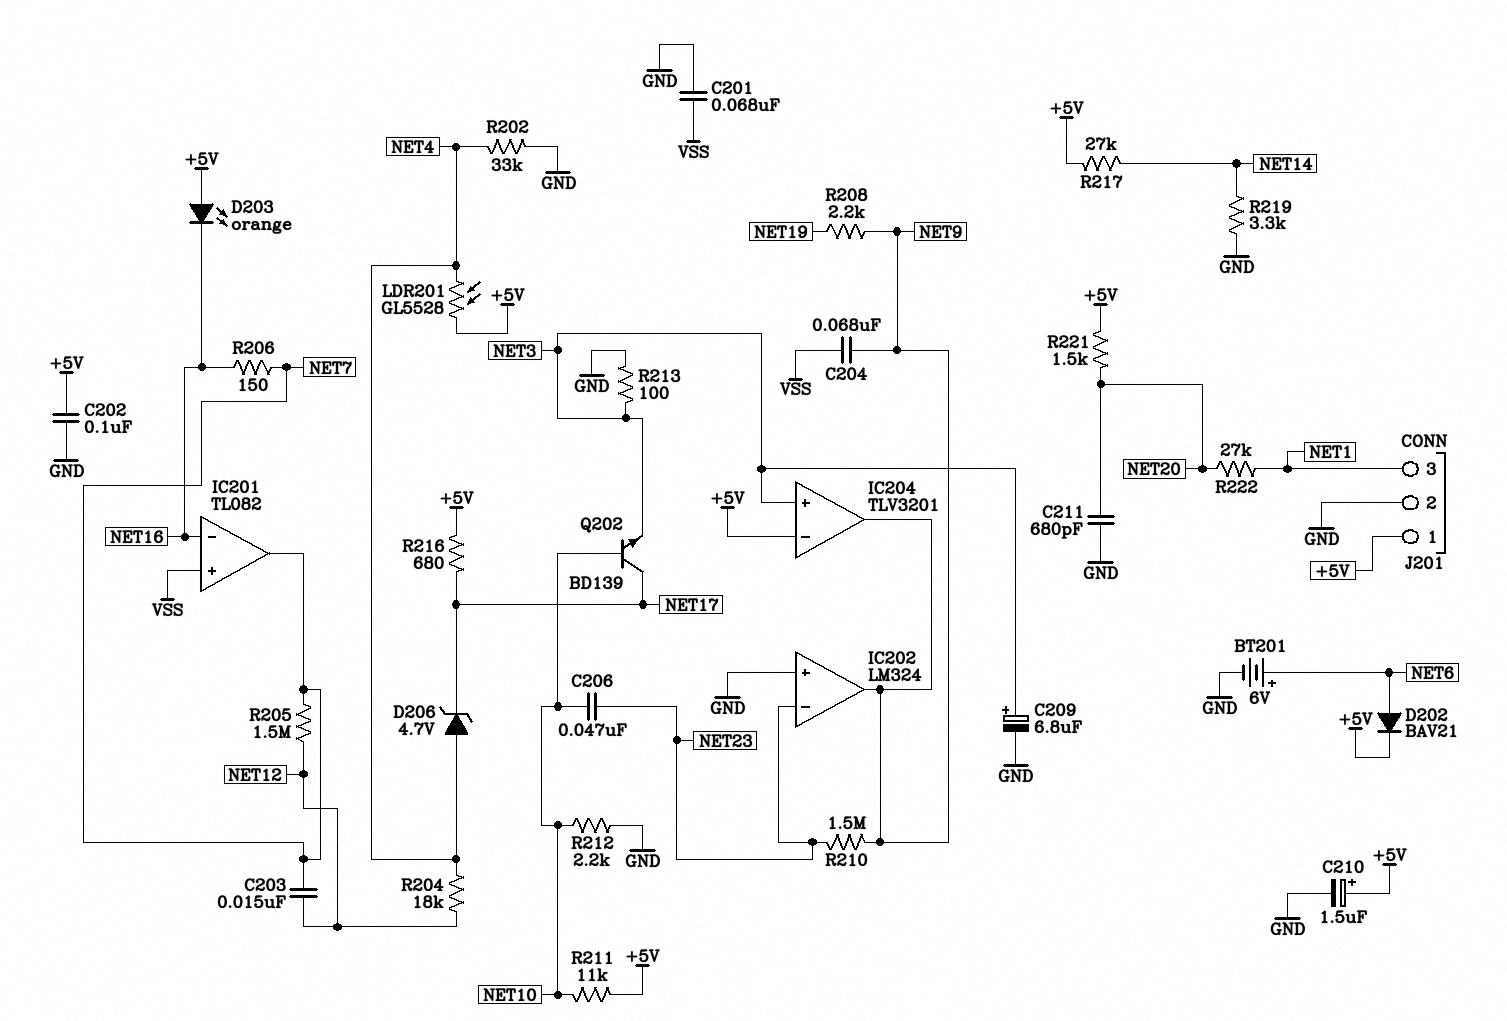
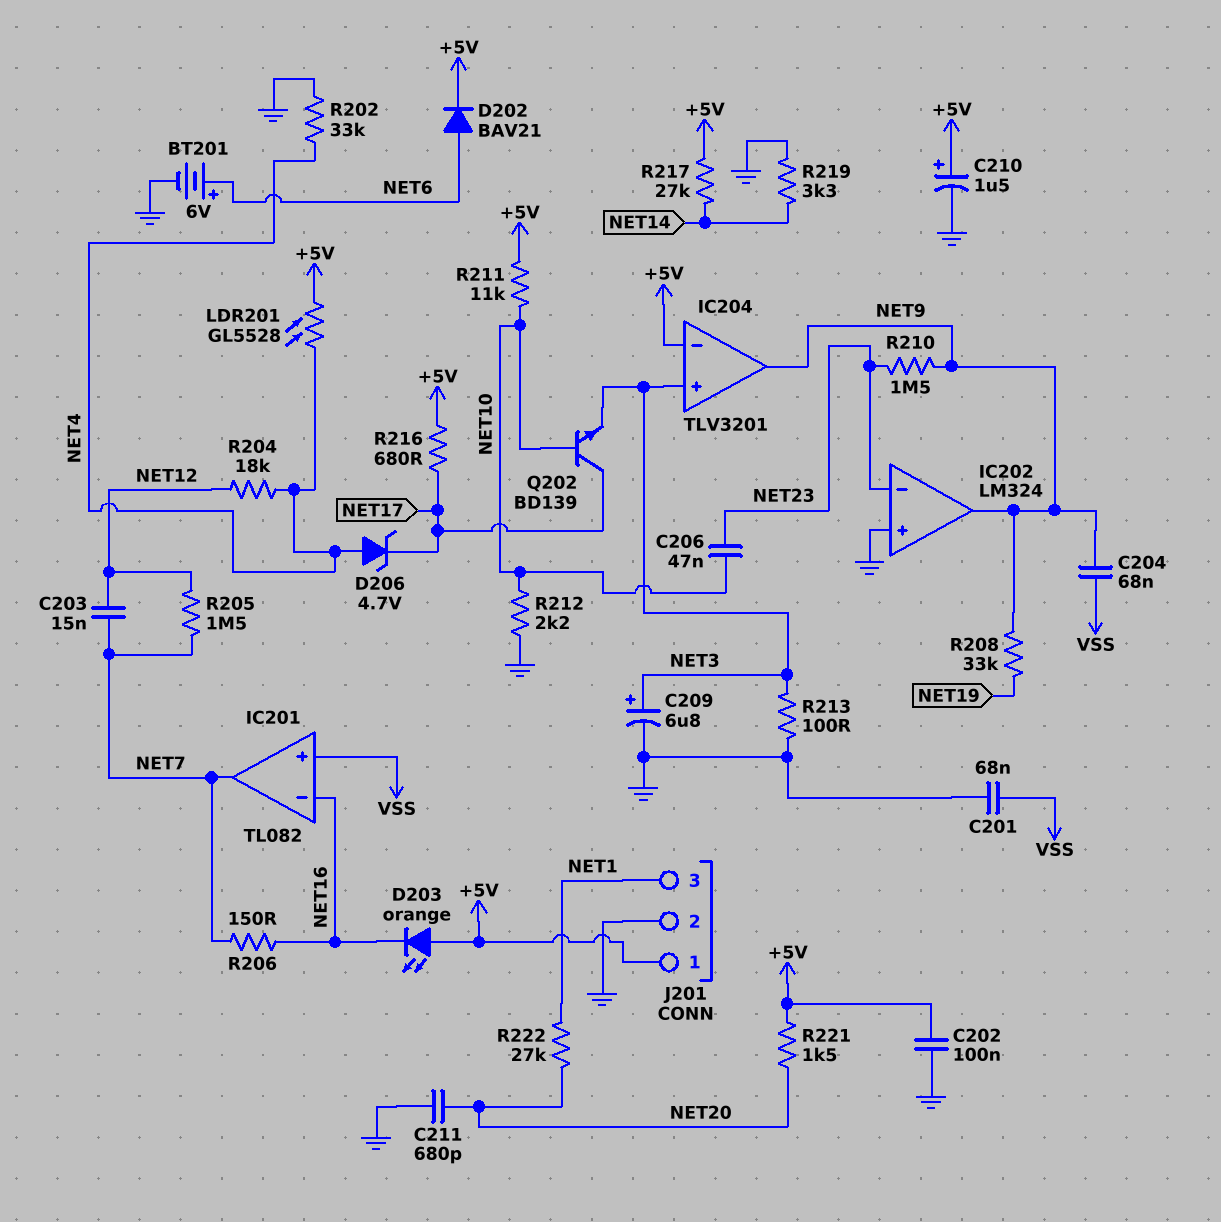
R208: 2.2k (NET9, NET19) -> 33k (NET9, NET19)

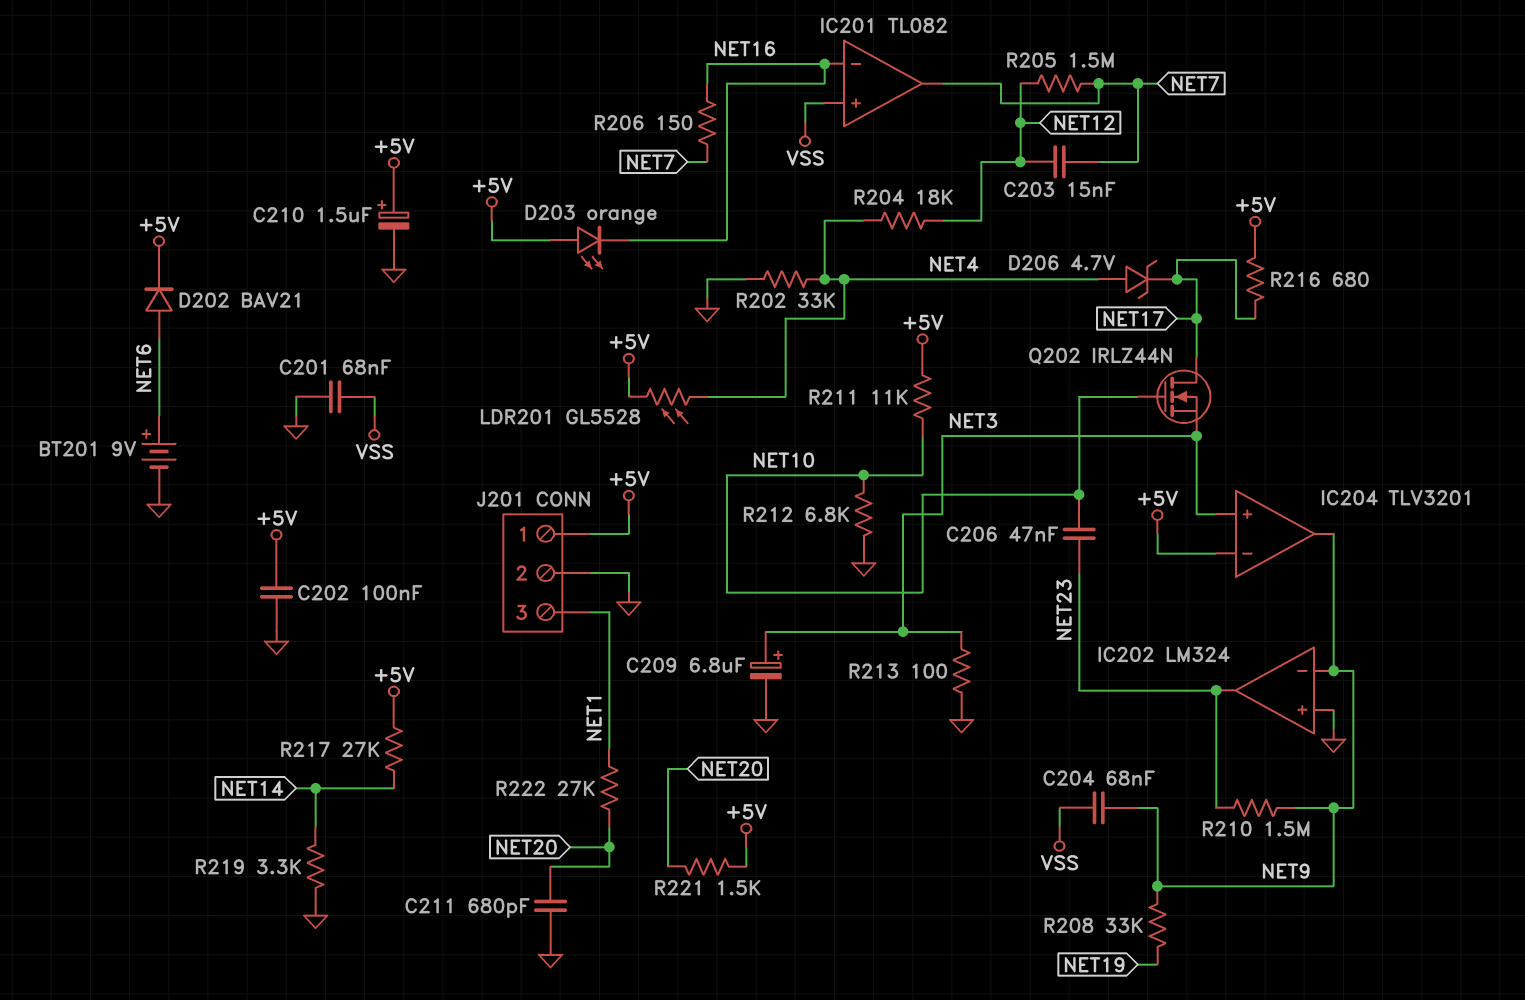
BT201: 6V (plus NET6, minus GND) -> 9V (plus NET6, minus GND)
IC202 pin in-: NET23 -> NET9
IC202 pin out: NET9 -> NET23
Q202: NPN BD139 (B NET10, C NET17, E NET3) -> NMOS IRLZ44N (G NET10, D NET17, S NET3)
R212: 2.2k (GND, NET10) -> 6.8k (GND, NET10)

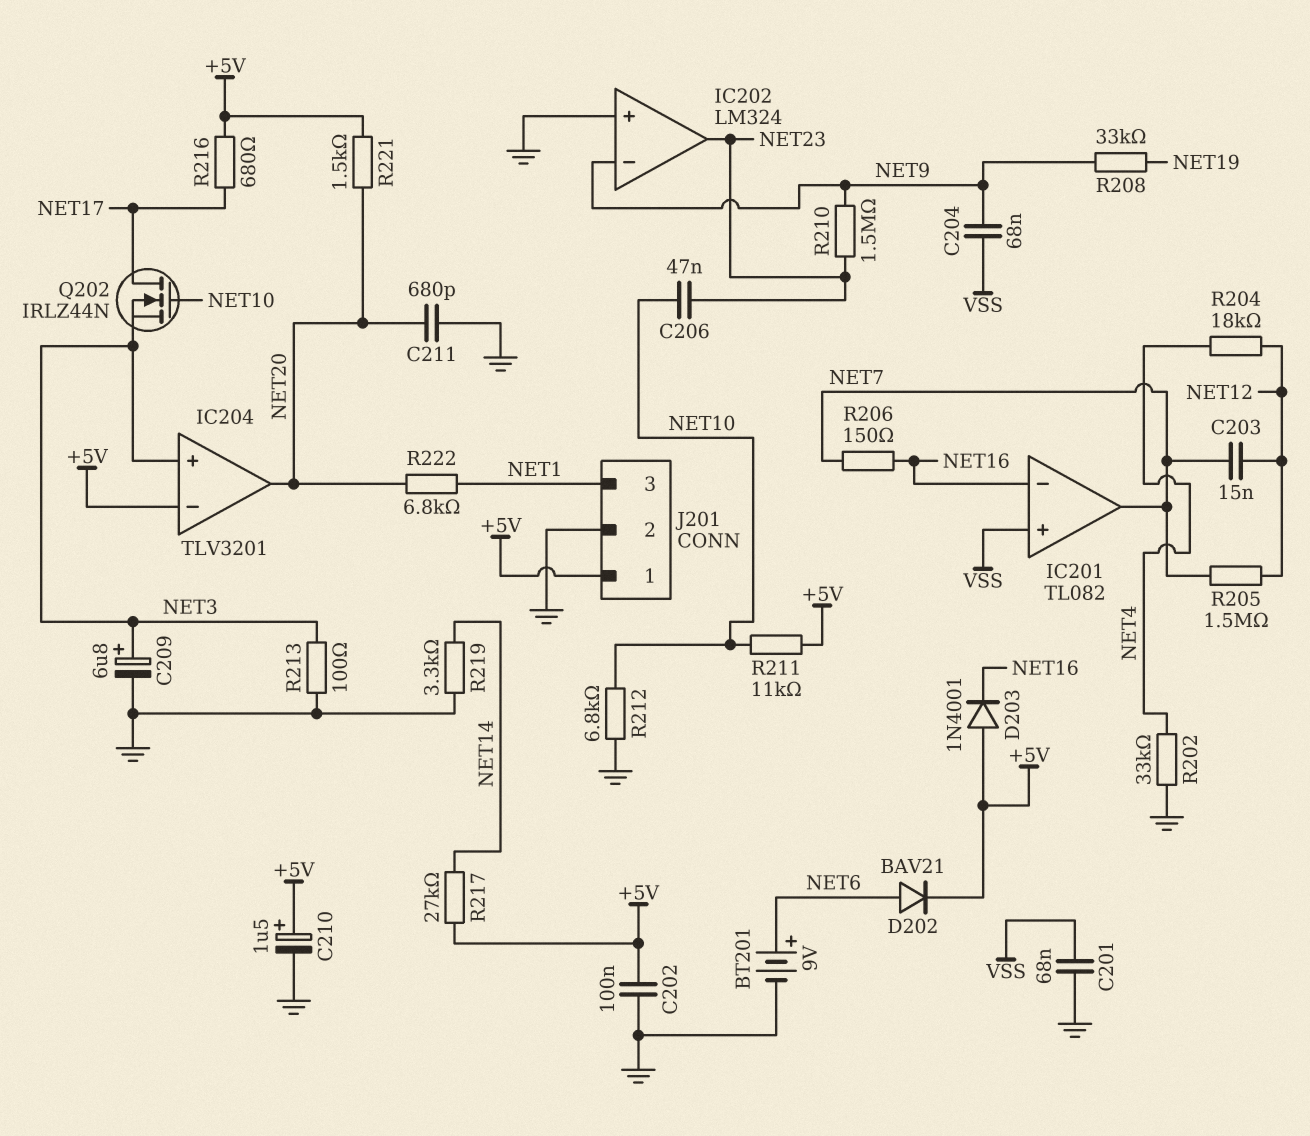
D203: LED orange (A +5V, K NET16) -> diode 1N4001 (A +5V, K NET16)
D206: zener 4.7V (A NET4, K NET17) -> none
IC204 pin out: NET9 -> NET20
LDR201: GL5528 (+5V, NET4) -> none
R222: 27k (NET1, NET20) -> 6.8k (NET1, NET20)

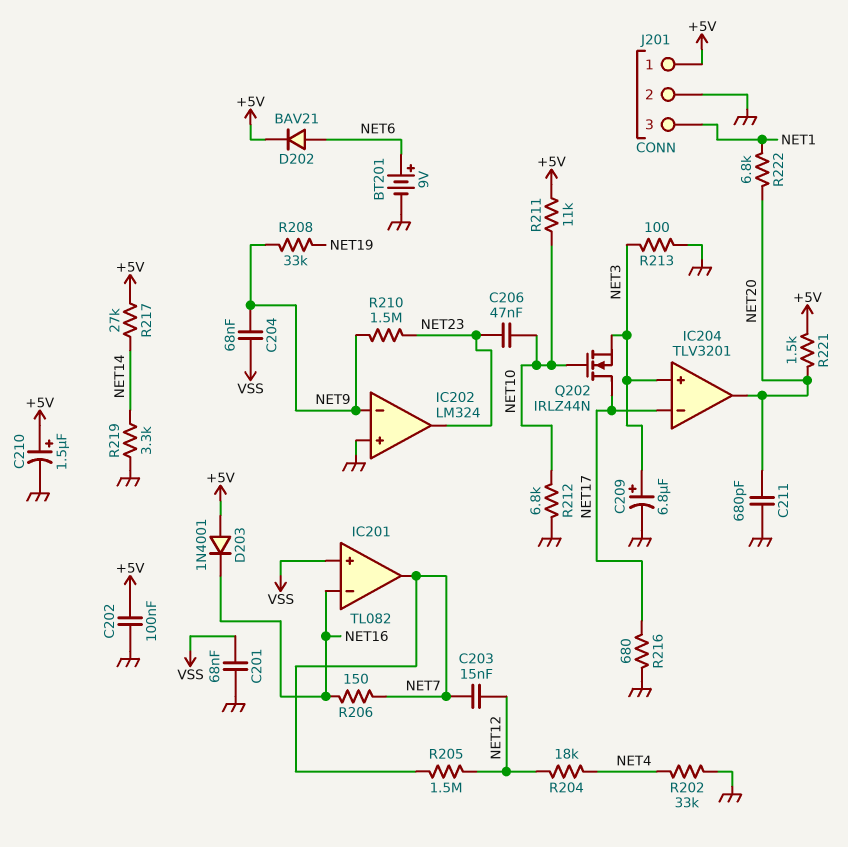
IC204 pin in-: +5V -> NET17
R216: 680 (+5V, NET17) -> 680 (GND, NET17)

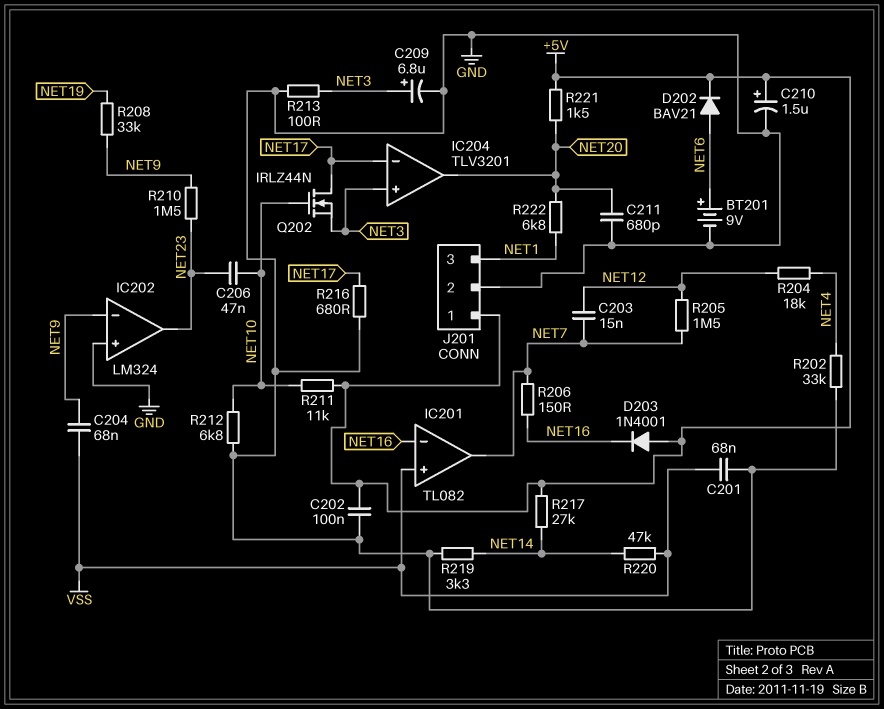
R220: none -> 47k (NET14, VSS)

